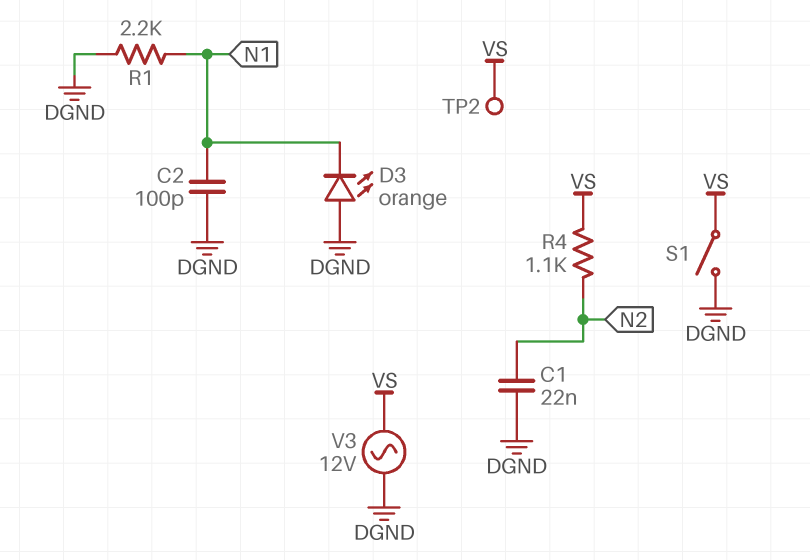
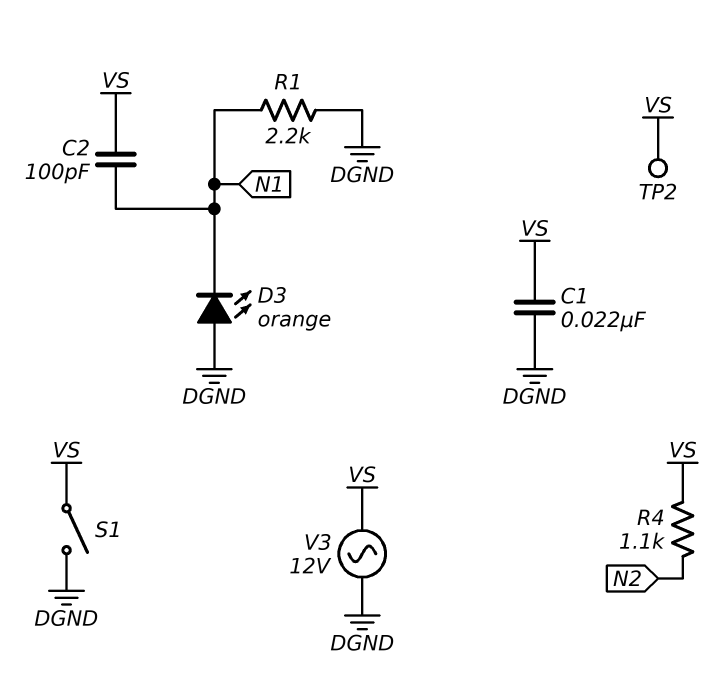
C1: 22nF (DGND, N2) -> 22nF (DGND, VS)
C2: 100pF (DGND, N1) -> 100pF (N1, VS)

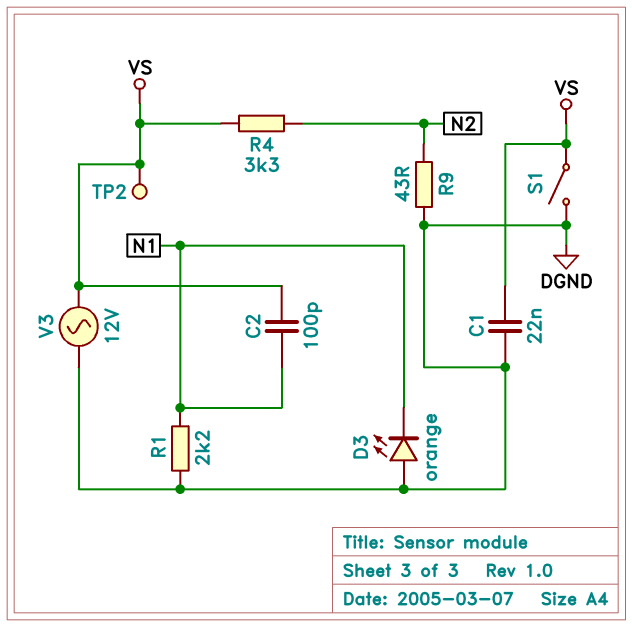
R4: 1.1k (N2, VS) -> 3.3k (N2, VS)
R9: none -> 43 (DGND, N2)

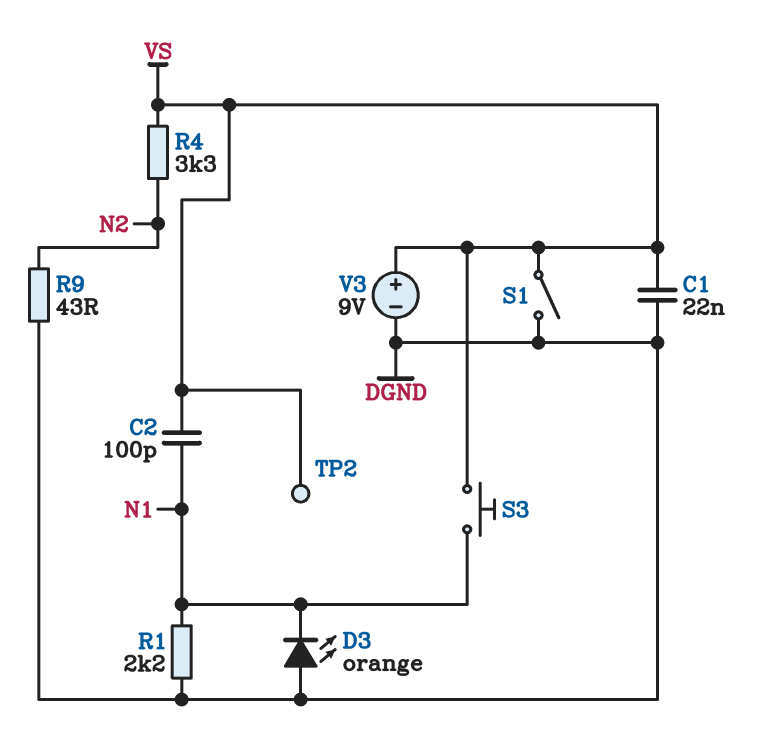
S3: none -> button (N1, VS)
V3: AC 12V (DGND, VS) -> 9V (plus VS, minus DGND)

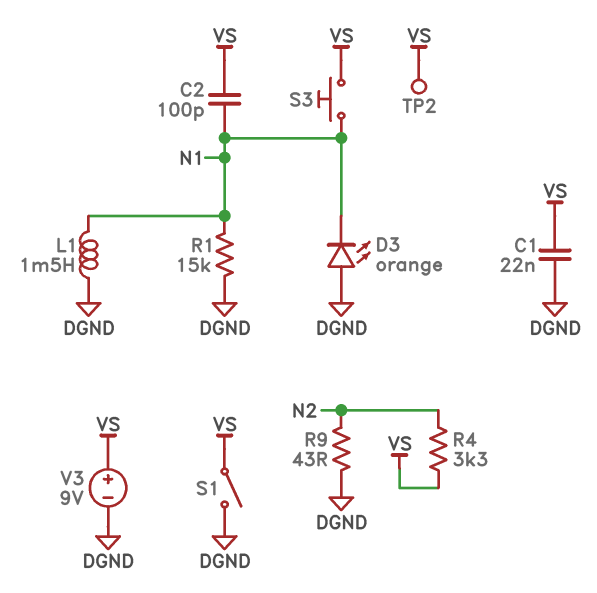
L1: none -> 1.5mH (DGND, N1)
R1: 2.2k (DGND, N1) -> 15k (DGND, N1)

